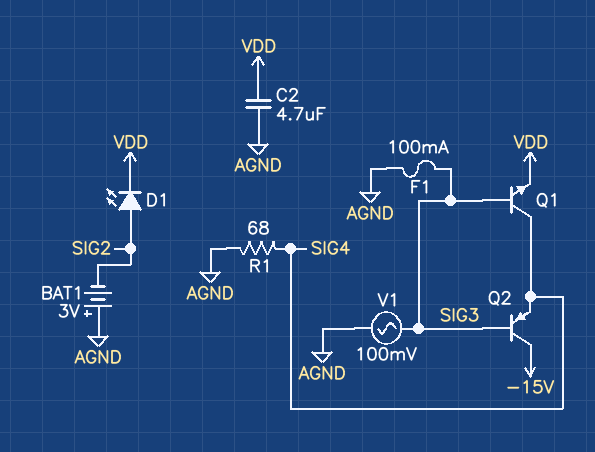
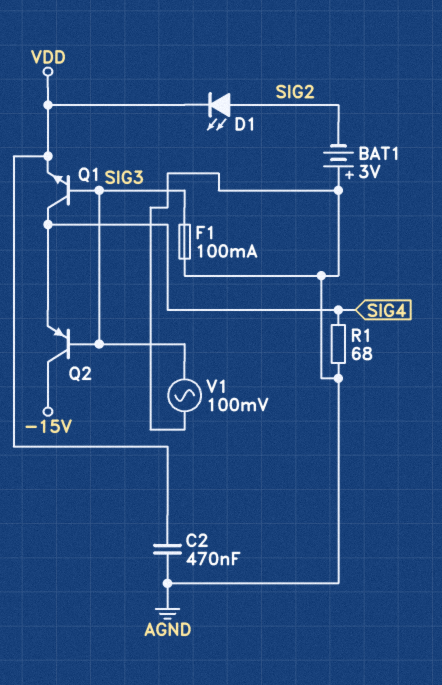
C2: 4.7uF (AGND, VDD) -> 470nF (AGND, VDD)

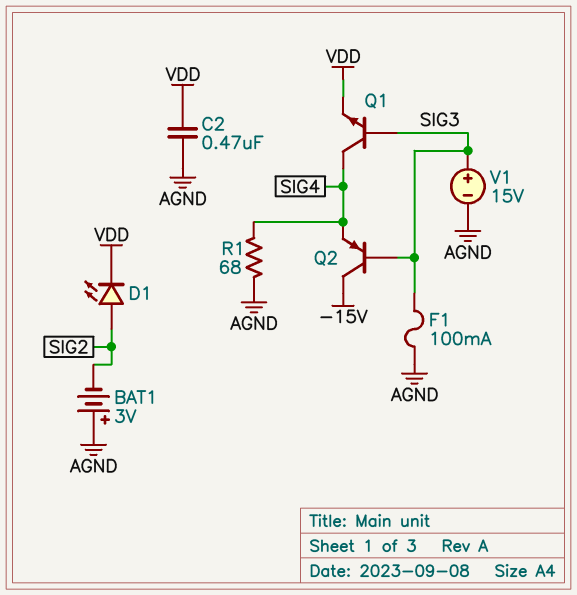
V1: AC 100mV (AGND, SIG3) -> 15V (plus SIG3, minus AGND)

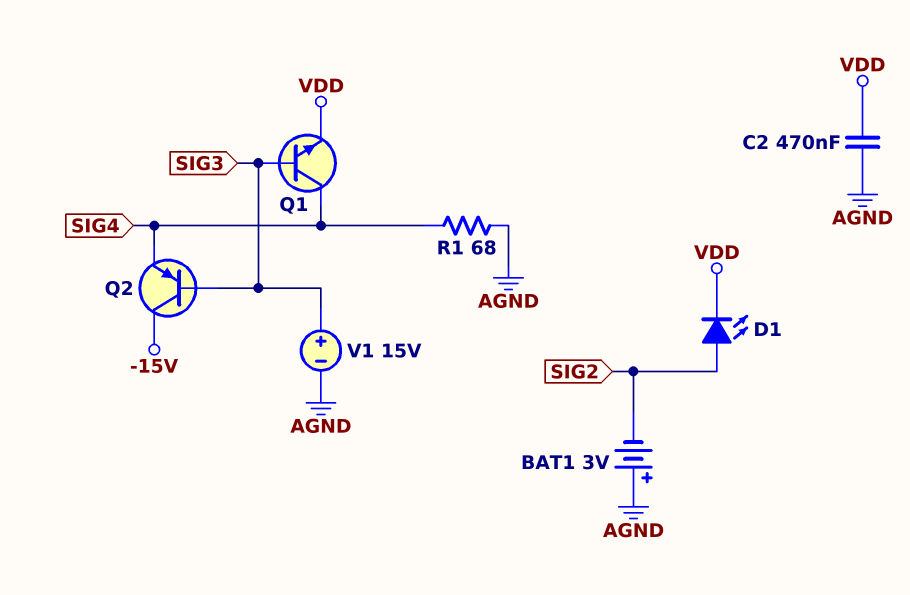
F1: 100mA (AGND, SIG3) -> none

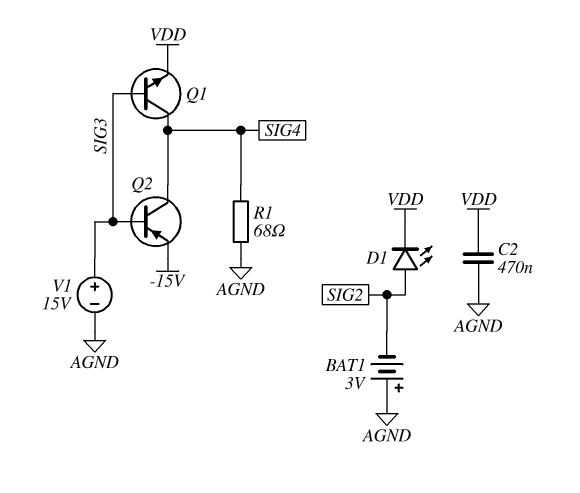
Q2: PNP (B SIG3, C -15V, E SIG4) -> PNP (B SIG3, C SIG4, E -15V)

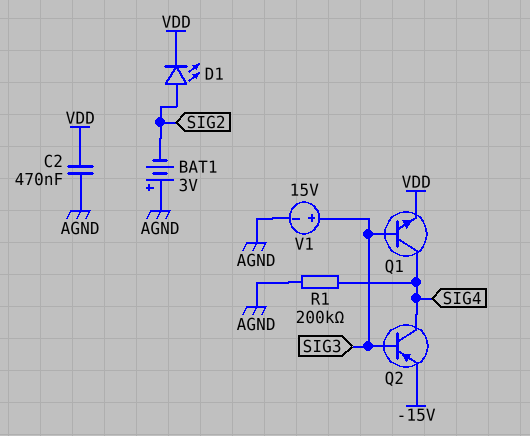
R1: 68 (AGND, SIG4) -> 200k (AGND, SIG4)

